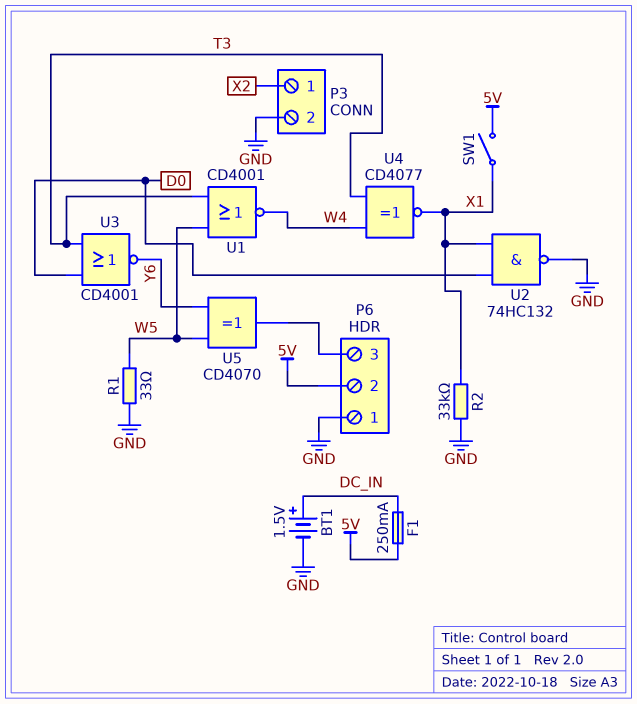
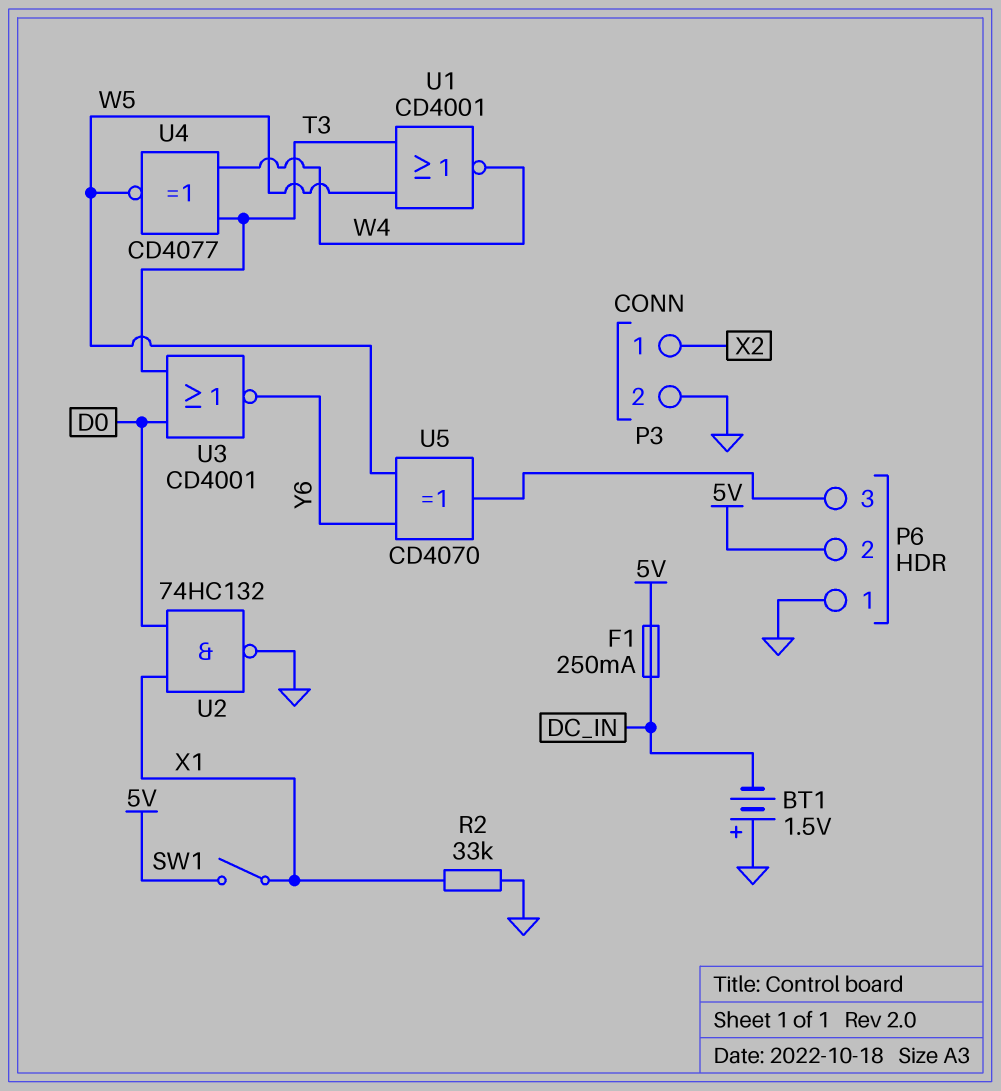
BT1: 1.5V (plus DC_IN, minus GND) -> 1.5V (plus GND, minus DC_IN)
R1: 33 (GND, W5) -> none
U4: XNOR CD4077 (in T3, in W4, out X1) -> XNOR CD4077 (in T3, in W4, out W5)

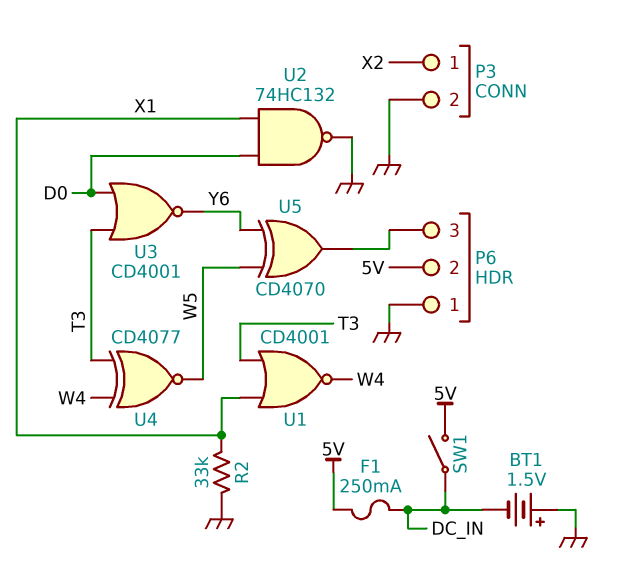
SW1: switch (5V, X1) -> switch (5V, DC_IN)
U1: NOR CD4001 (in T3, in W5, out W4) -> NOR CD4001 (in T3, in X1, out W4)

